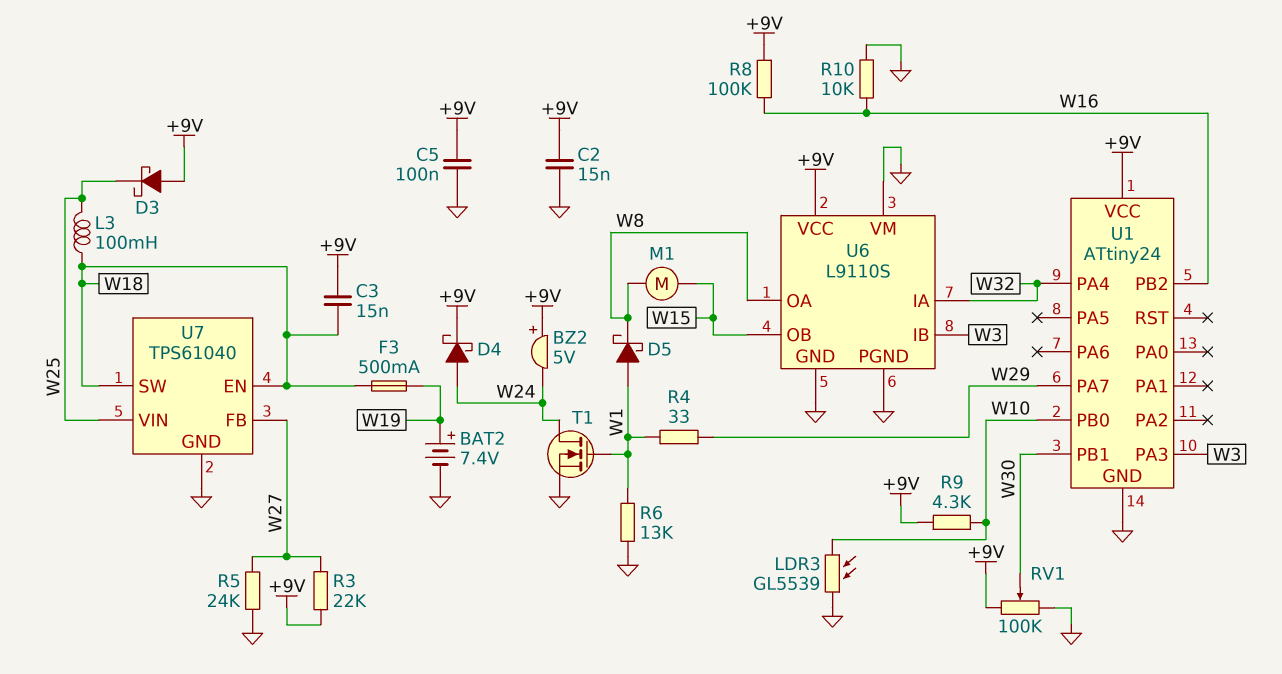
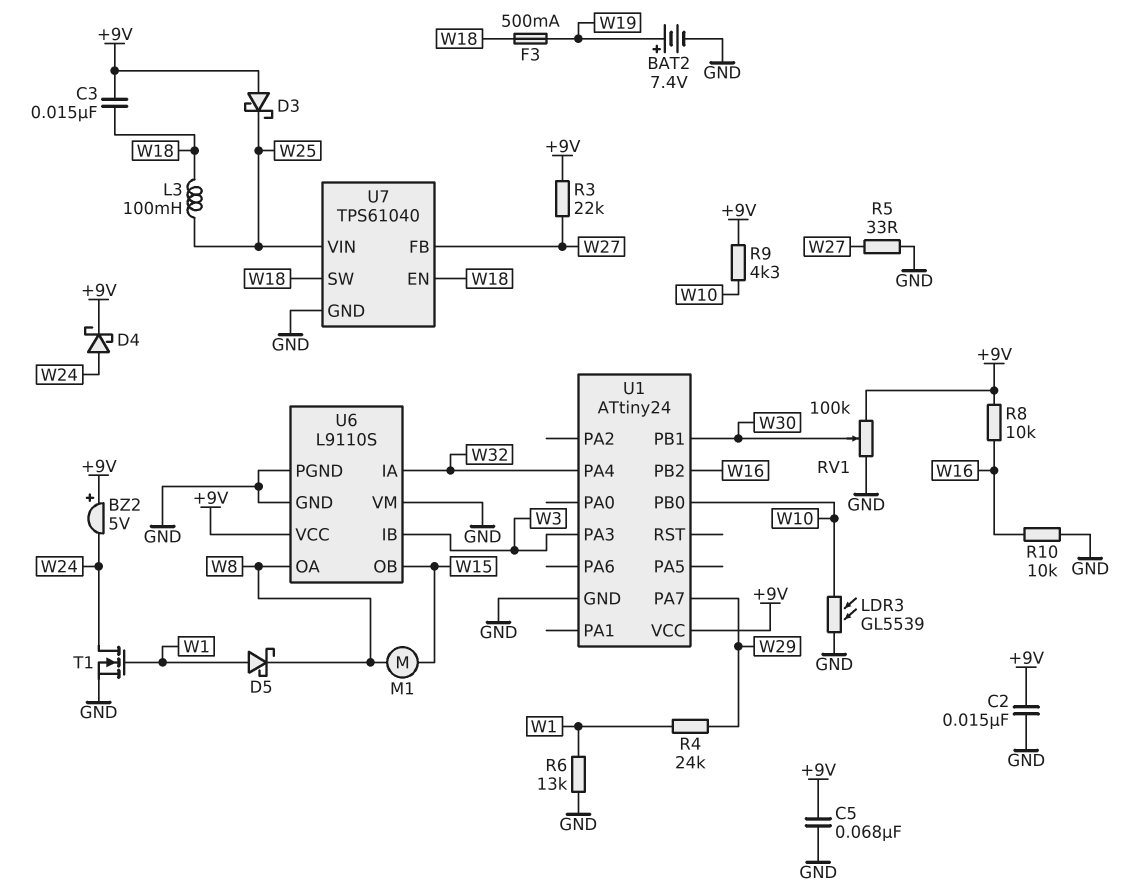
C5: 100nF (+9V, GND) -> 68nF (+9V, GND)
R4: 33 (W1, W29) -> 24k (W1, W29)
R5: 24k (GND, W27) -> 33 (GND, W27)
R8: 100k (+9V, W16) -> 10k (+9V, W16)

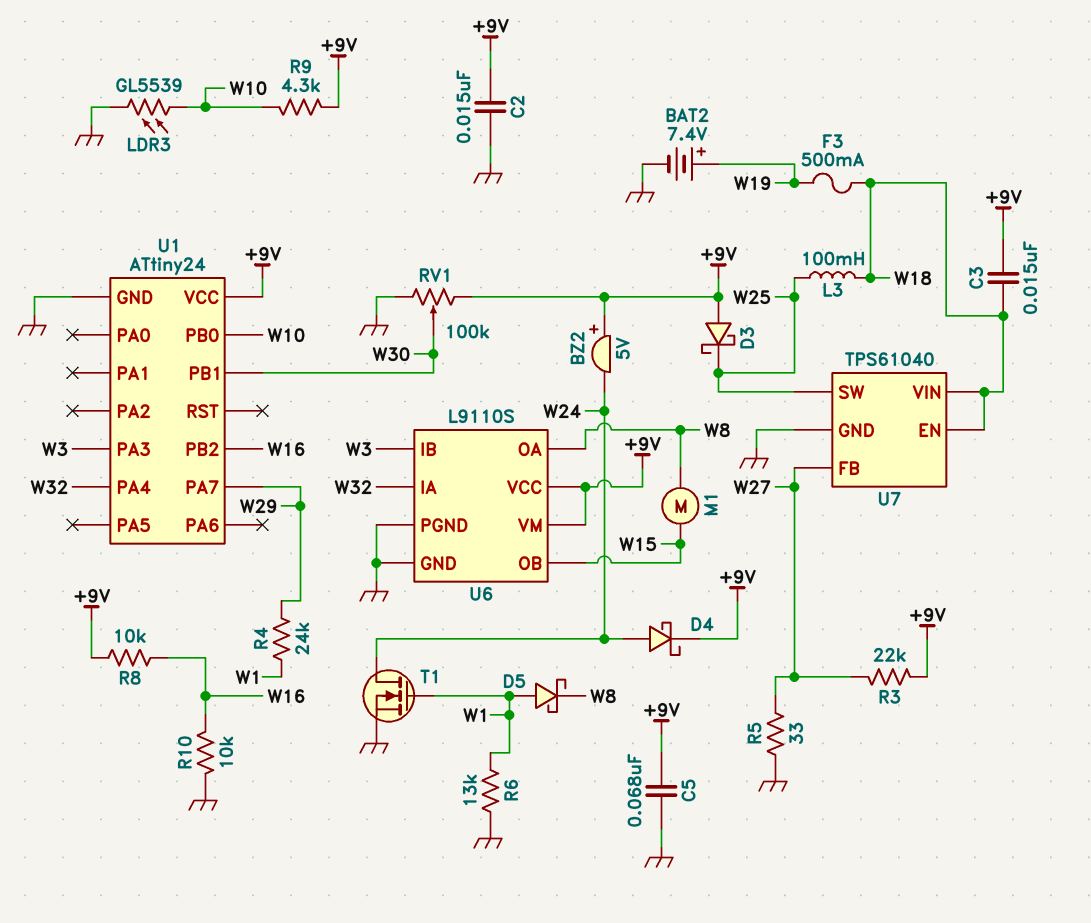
U6 pin VM: GND -> +9V
U7 pin SW: W18 -> W25
U7 pin VIN: W25 -> W18

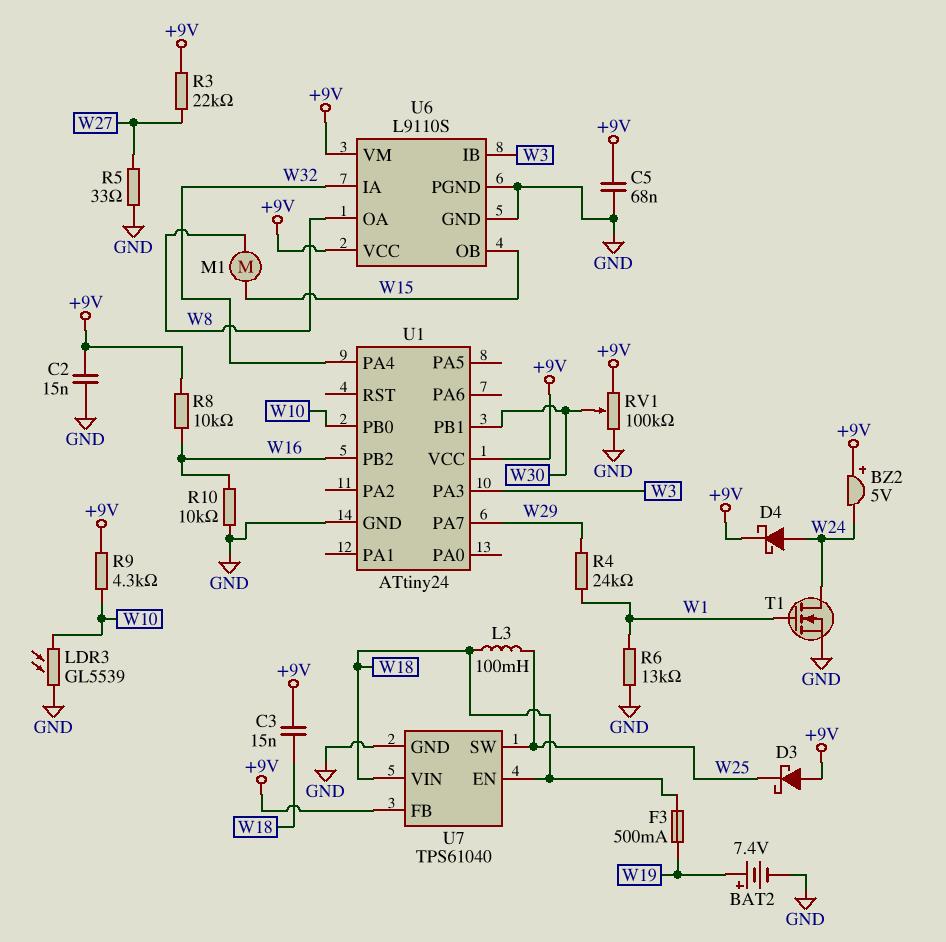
D5: schottky (A W1, K W8) -> none
U7 pin FB: W27 -> +9V

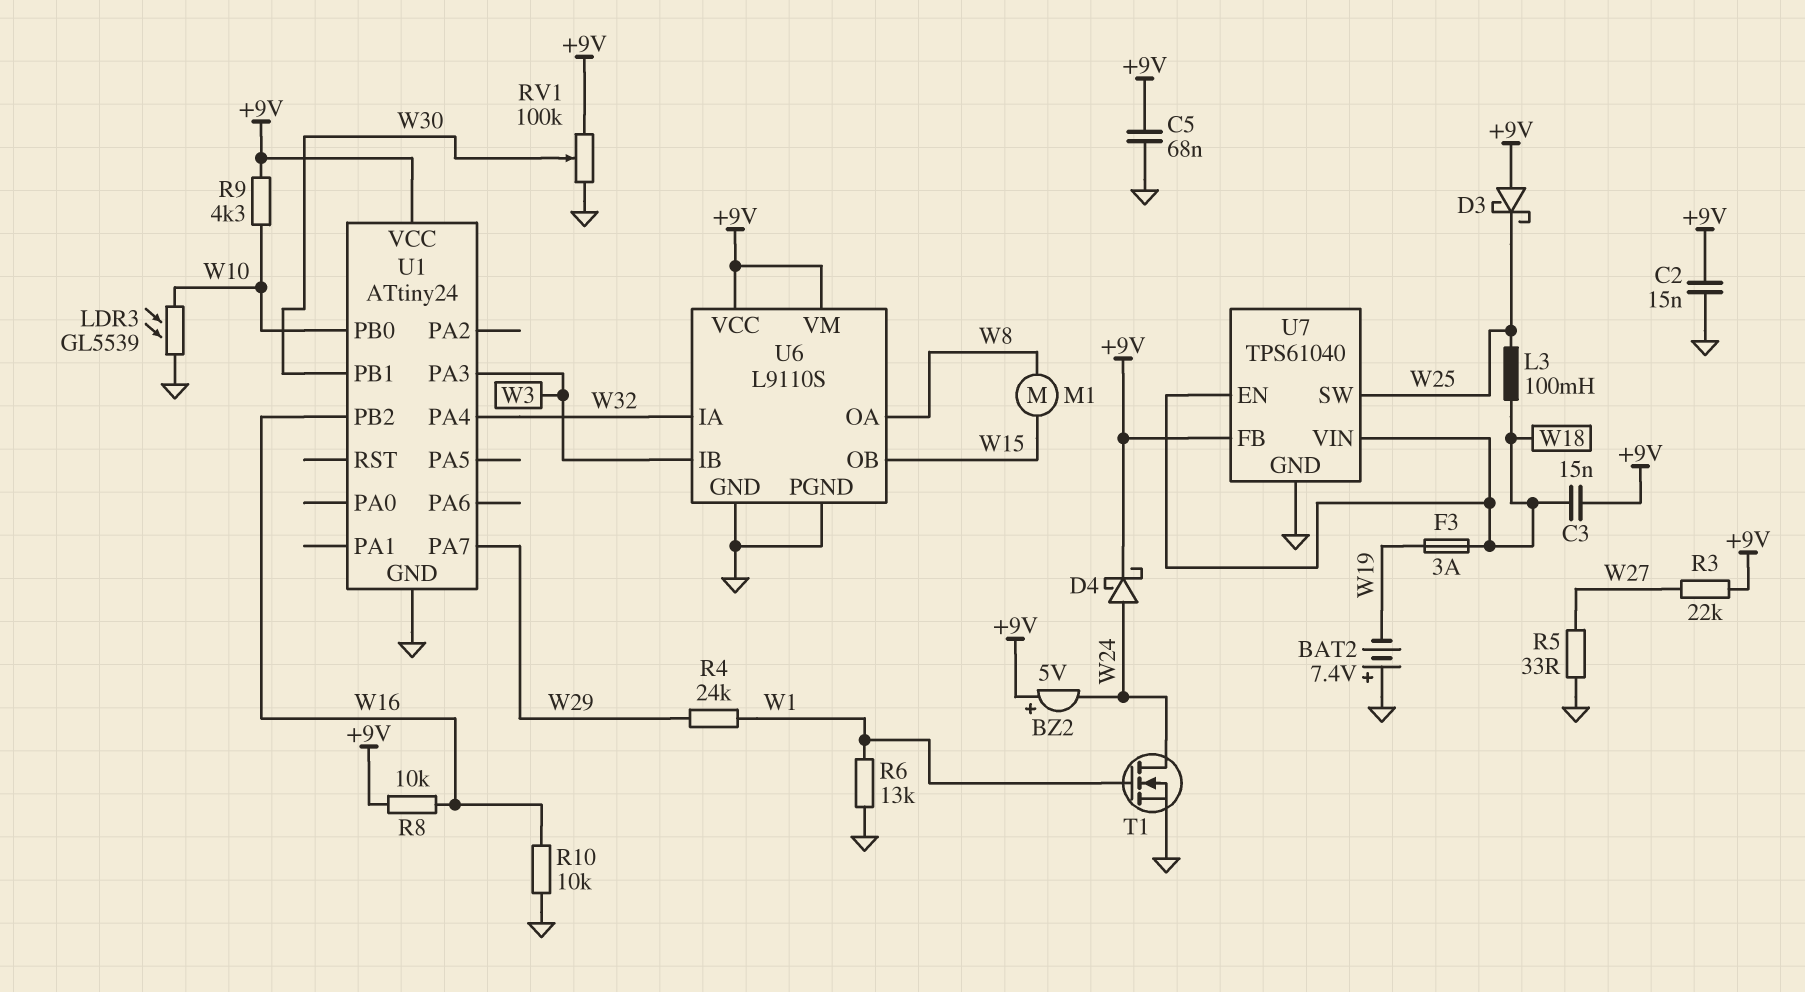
BAT2: 7.4V (plus W19, minus GND) -> 7.4V (plus GND, minus W19)
F3: 500mA (W18, W19) -> 3A (W18, W19)

